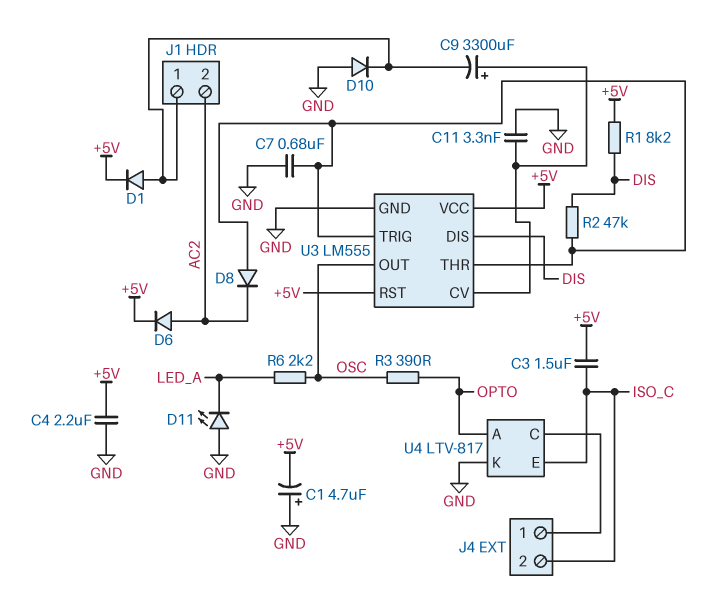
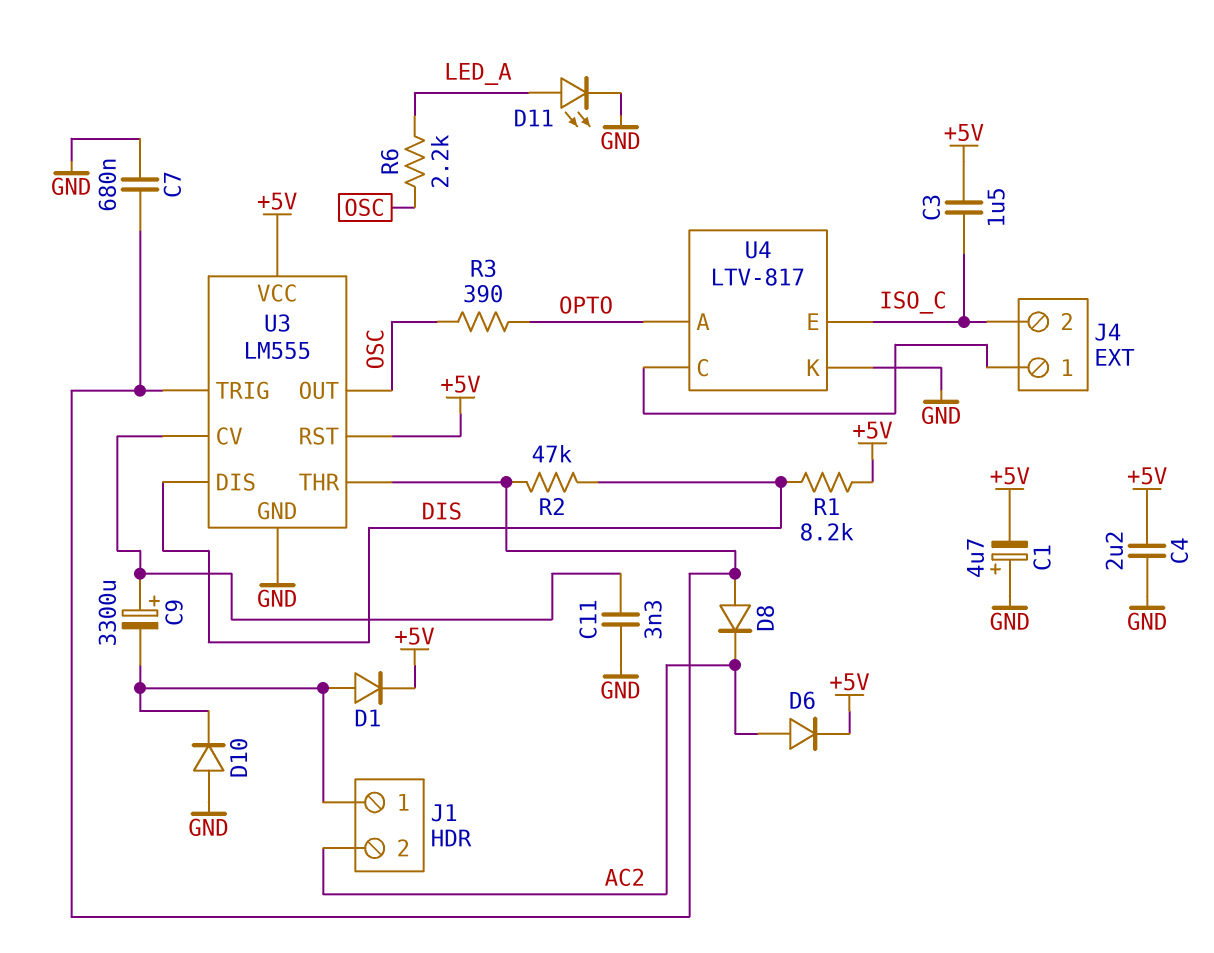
D11: LED (A GND, K LED_A) -> LED (A LED_A, K GND)

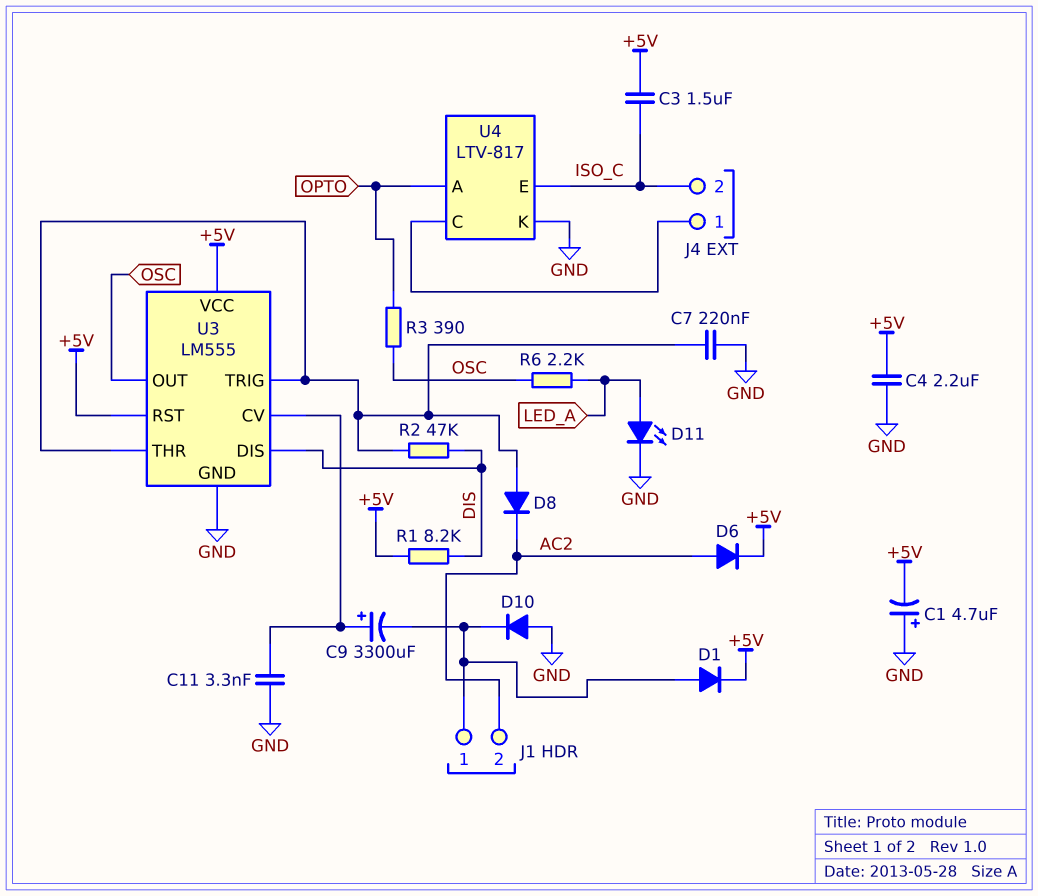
C7: 680nF (GND, U3/THR) -> 220nF (GND, U3/THR)

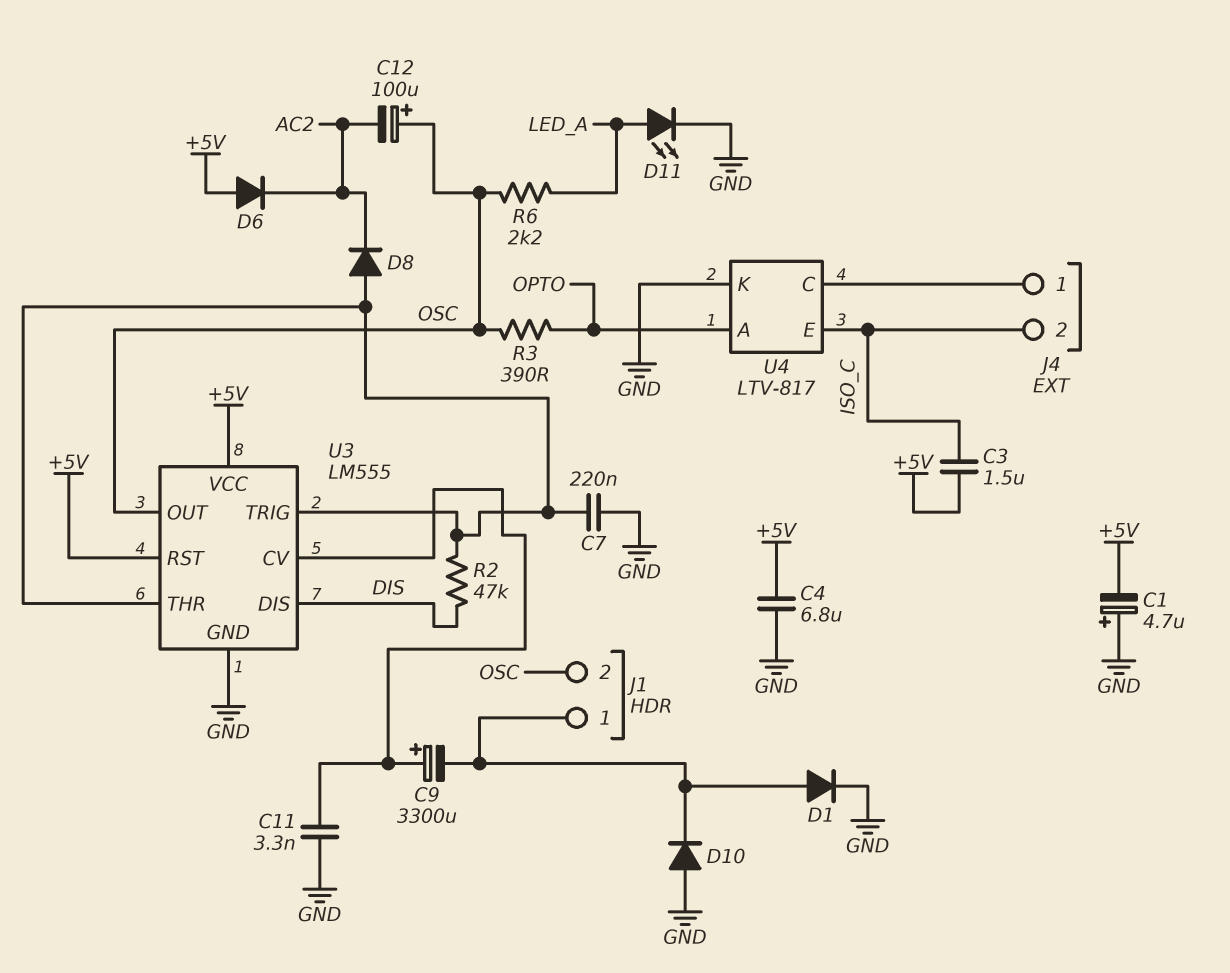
C4: 2.2uF (+5V, GND) -> 6.8uF (+5V, GND)
C12: none -> 100uF (plus OSC, minus AC2)
D1: diode (A J1/1, K +5V) -> diode (A J1/1, K GND)
D6: diode (A AC2, K +5V) -> diode (A +5V, K AC2)
J1 pin 2: AC2 -> OSC
R1: 8.2k (+5V, DIS) -> none

